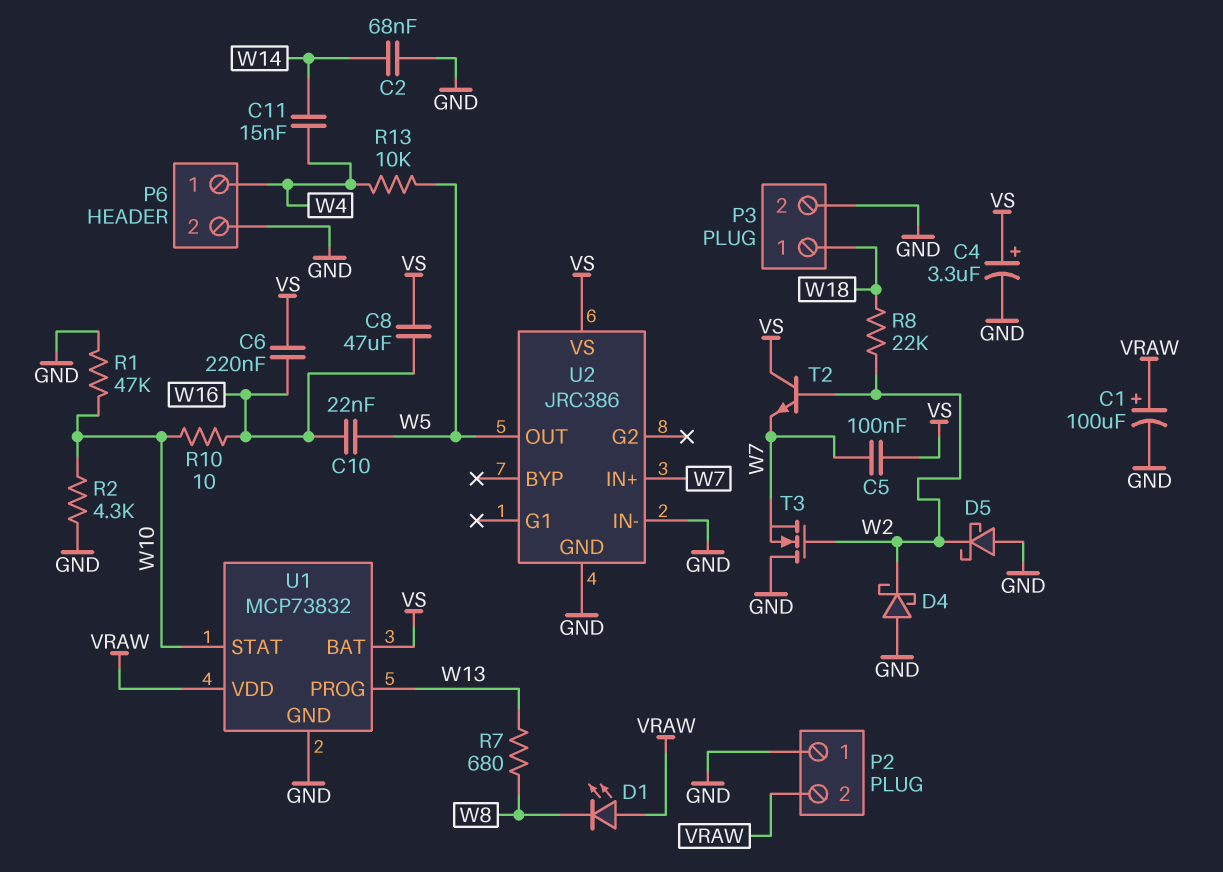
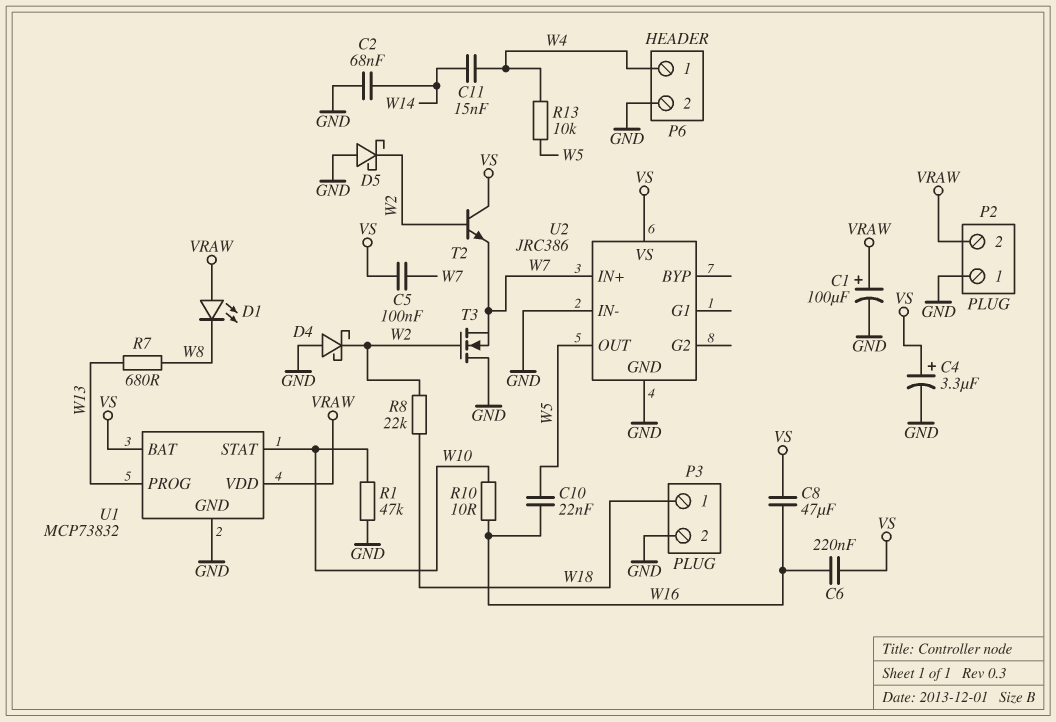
R2: 4.3k (GND, W10) -> none

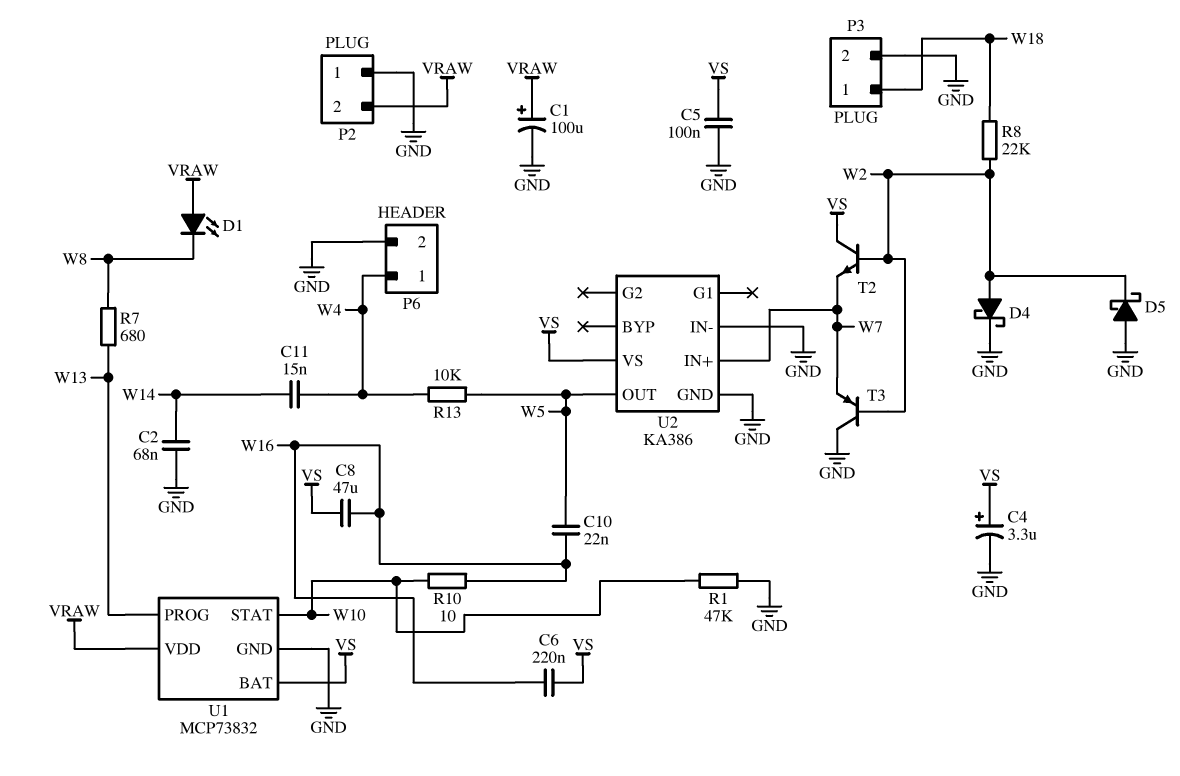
C5: 100nF (VS, W7) -> 100nF (GND, VS)
D4: schottky (A GND, K W2) -> schottky (A W2, K GND)
T3: NMOS (G W2, D GND, S W7) -> PNP (B W2, C GND, E W7)
U2: JRC386 -> KA386

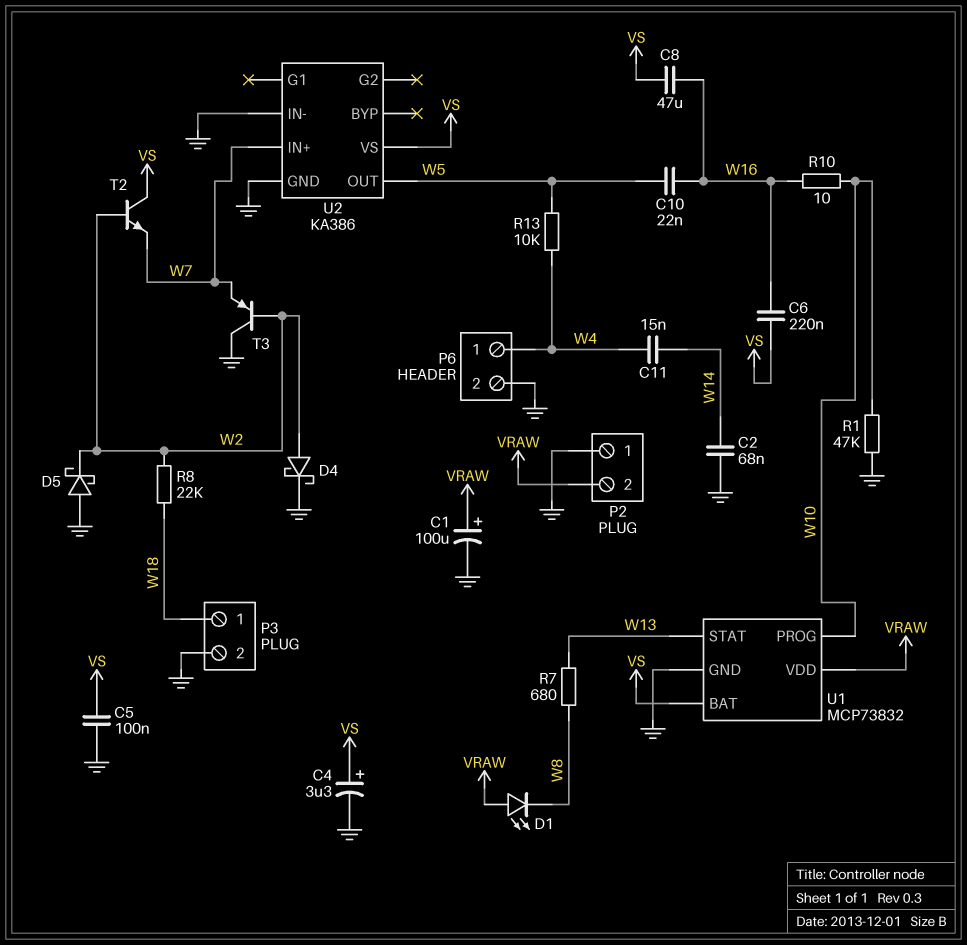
U1 pin PROG: W13 -> W10
U1 pin STAT: W10 -> W13

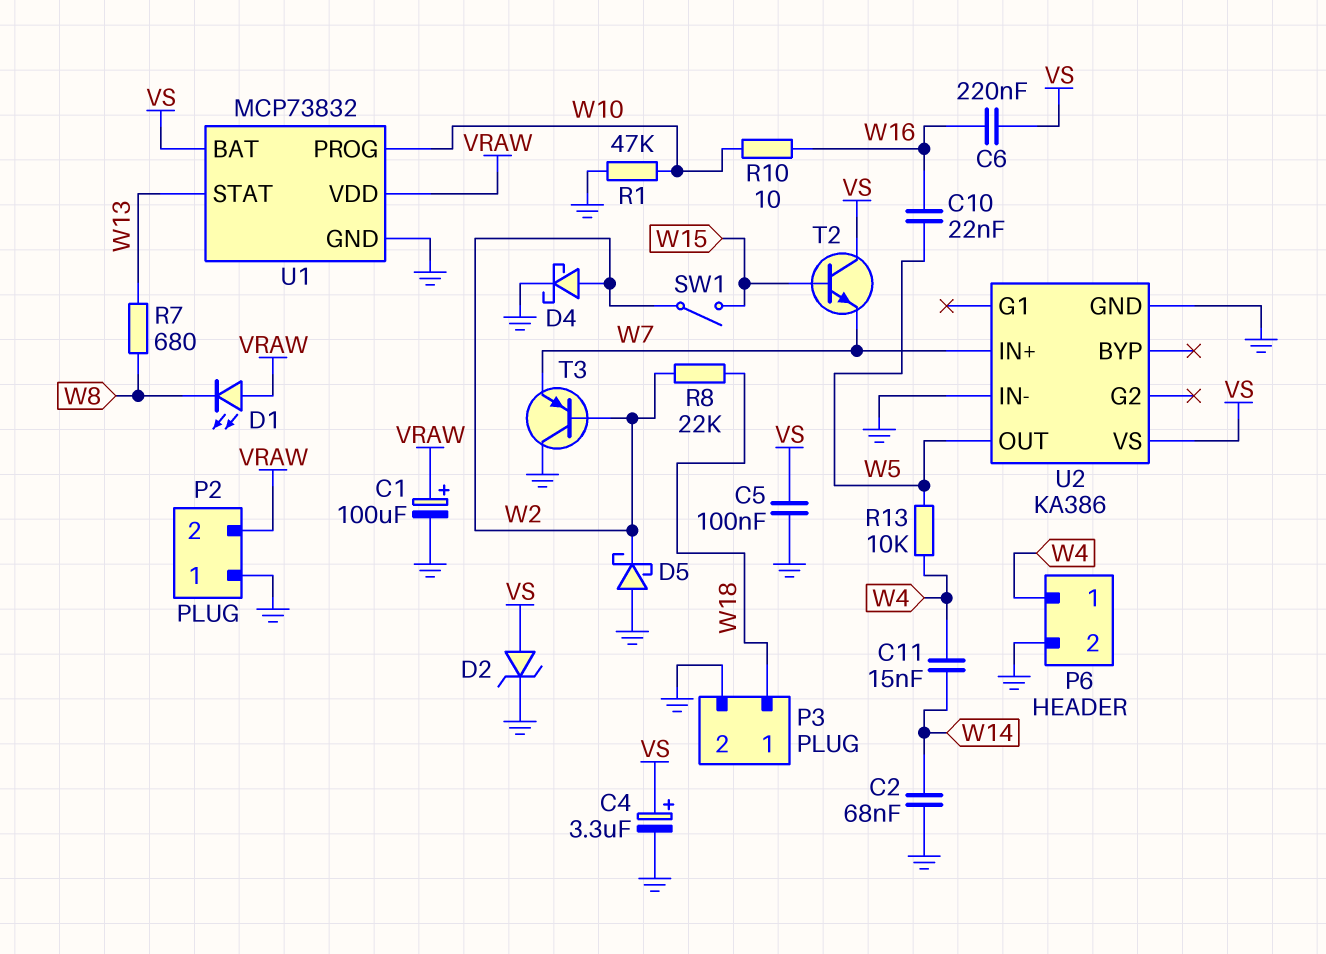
C8: 47uF (VS, W16) -> none
D2: none -> zener (A VS, K GND)
SW1: none -> switch (W2, W15)
T2: NPN (B W2, C VS, E W7) -> NPN (B W15, C VS, E W7)

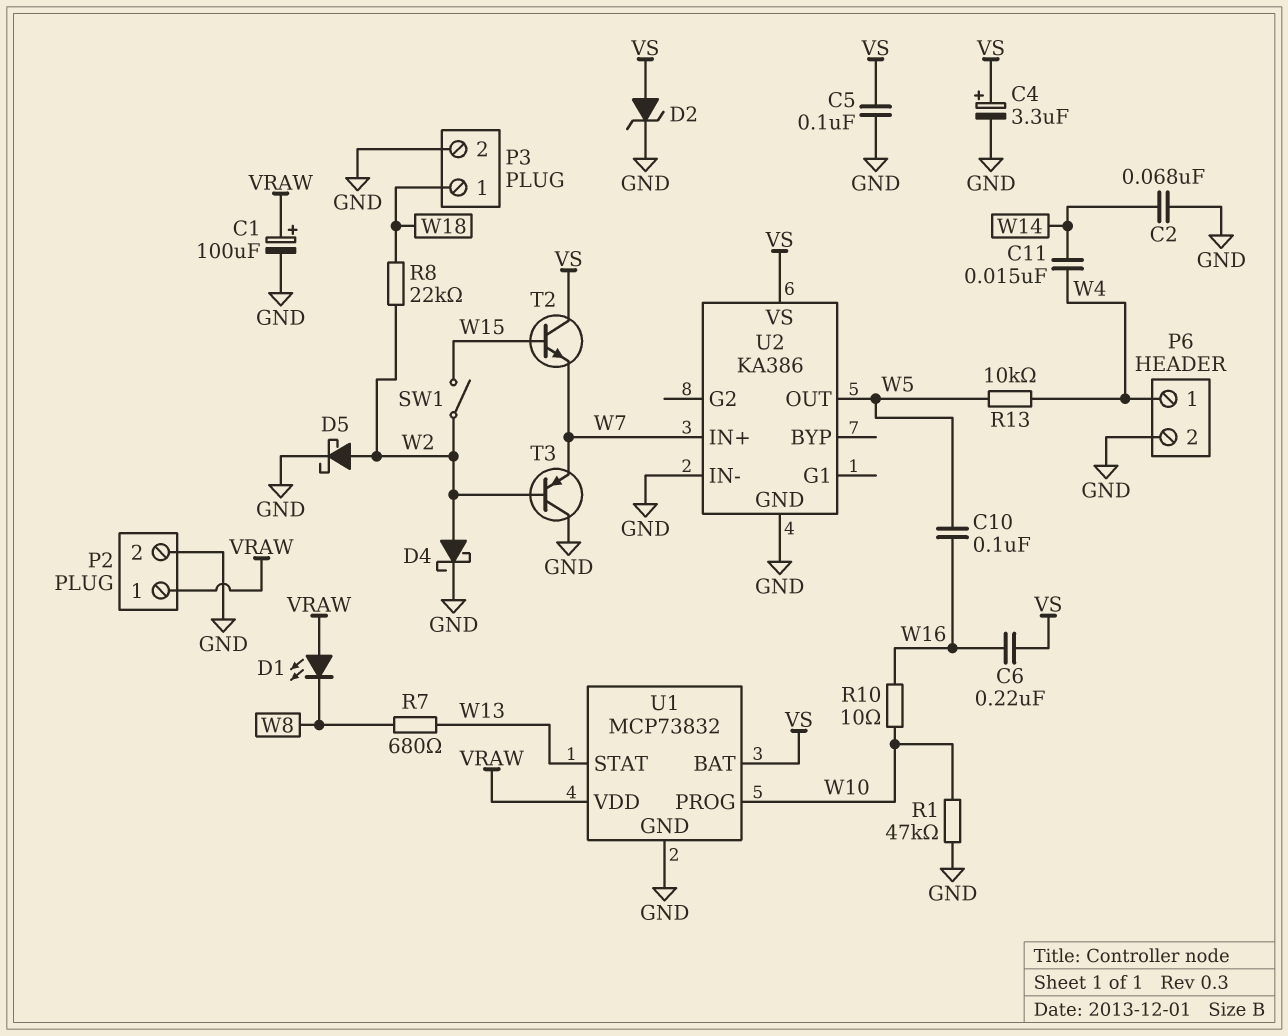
C10: 22nF (W5, W16) -> 100nF (W5, W16)
D5: schottky (A GND, K W2) -> schottky (A W2, K GND)
P2 pin 1: GND -> VRAW
P2 pin 2: VRAW -> GND

